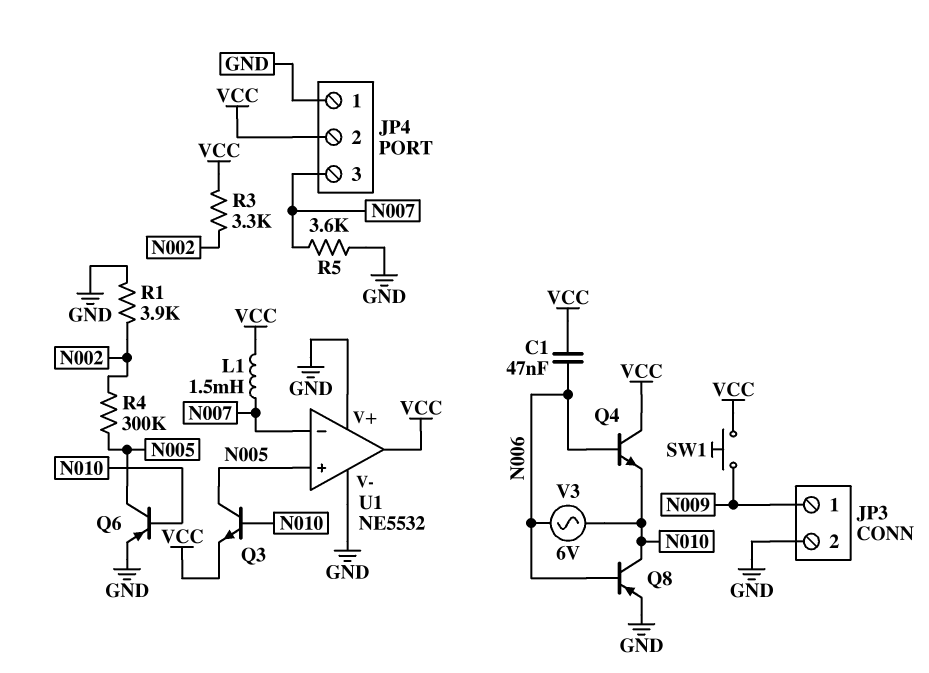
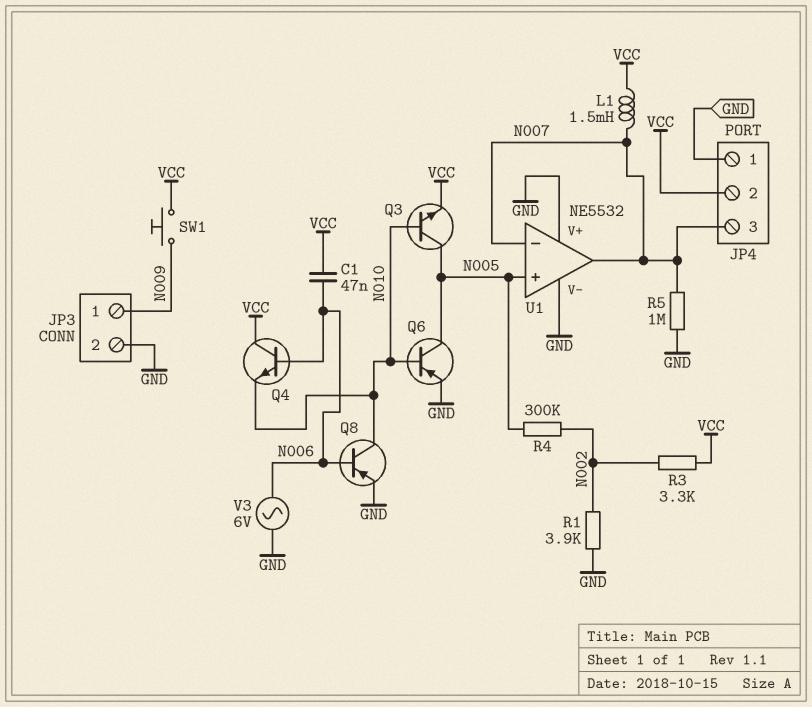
R5: 3.6k (GND, N007) -> 1M (GND, N007)
U1 pin out: VCC -> N007
V3: AC 6V (N006, N010) -> AC 6V (GND, N006)

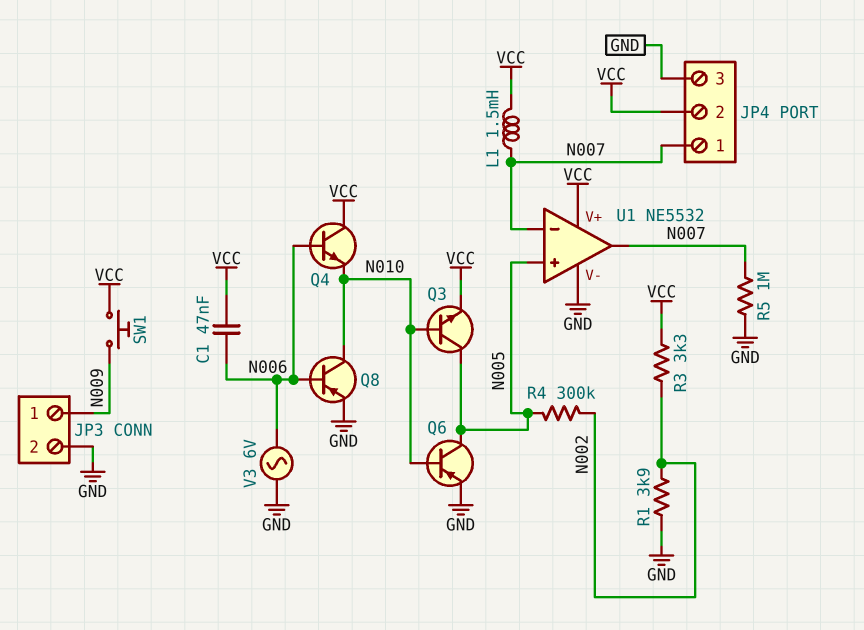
JP4 pin 1: GND -> N007
JP4 pin 3: N007 -> GND
U1 pin V+: GND -> VCC

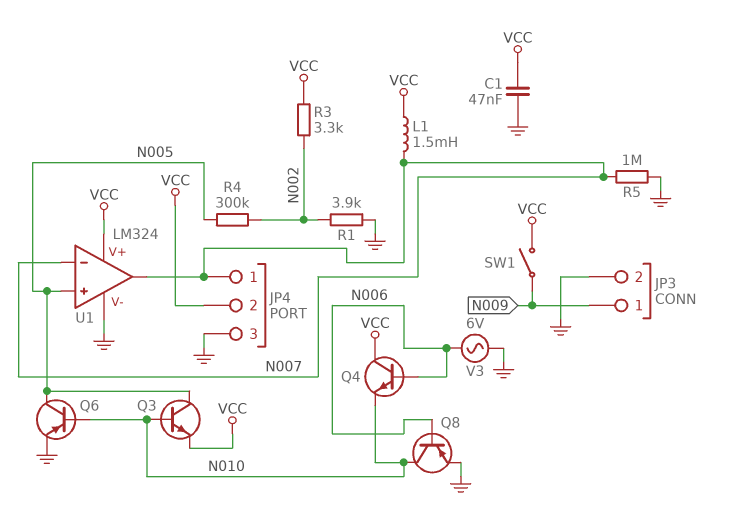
C1: 47nF (N006, VCC) -> 47nF (GND, VCC)
SW1: button (N009, VCC) -> switch (N009, VCC)
U1: NE5532 -> LM324

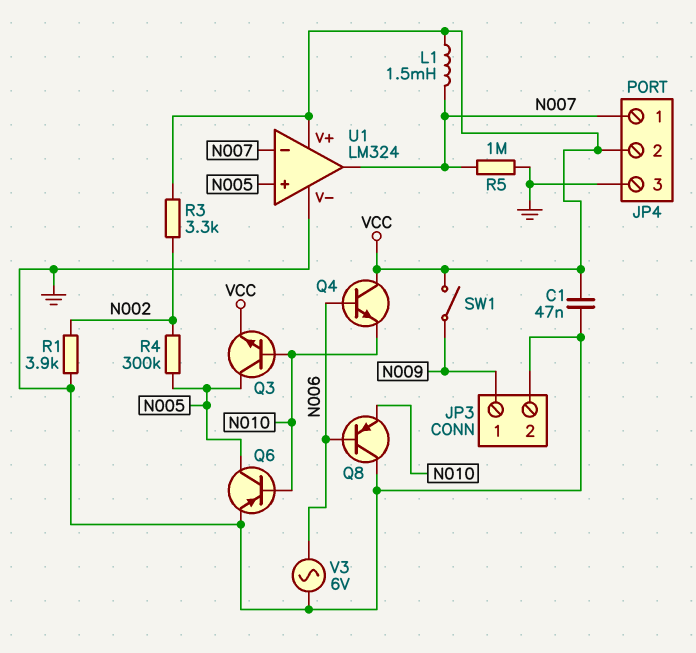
Q8: PNP (B N006, C N010, E GND) -> PNP (B N006, C GND, E N010)

